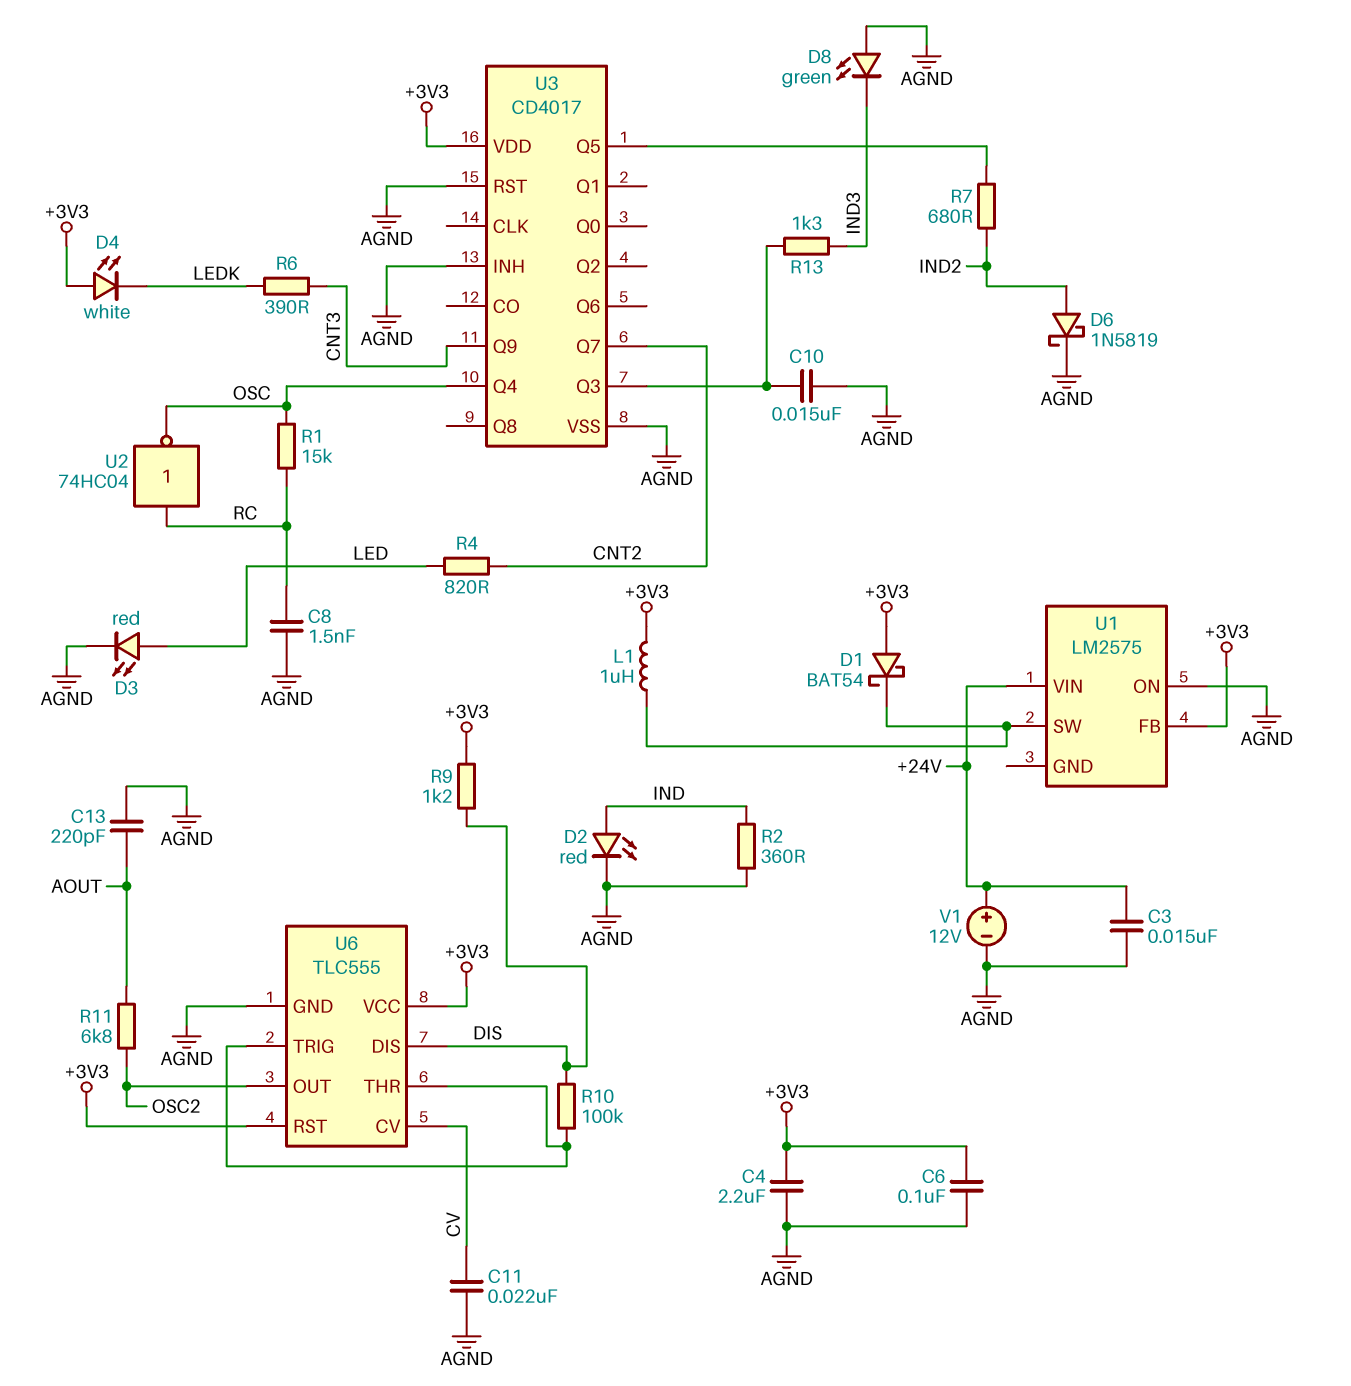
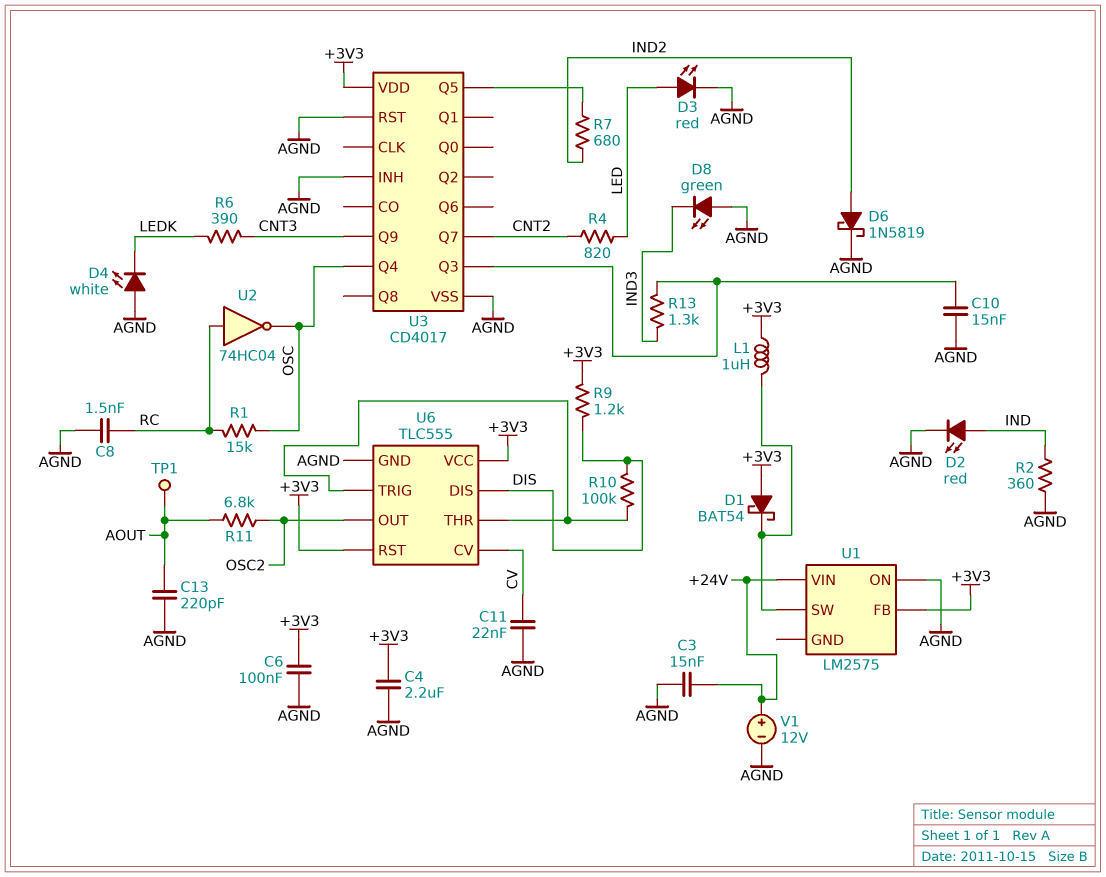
D4: LED white (A +3V3, K LEDK) -> LED white (A AGND, K LEDK)
TP1: none -> test point (AOUT)

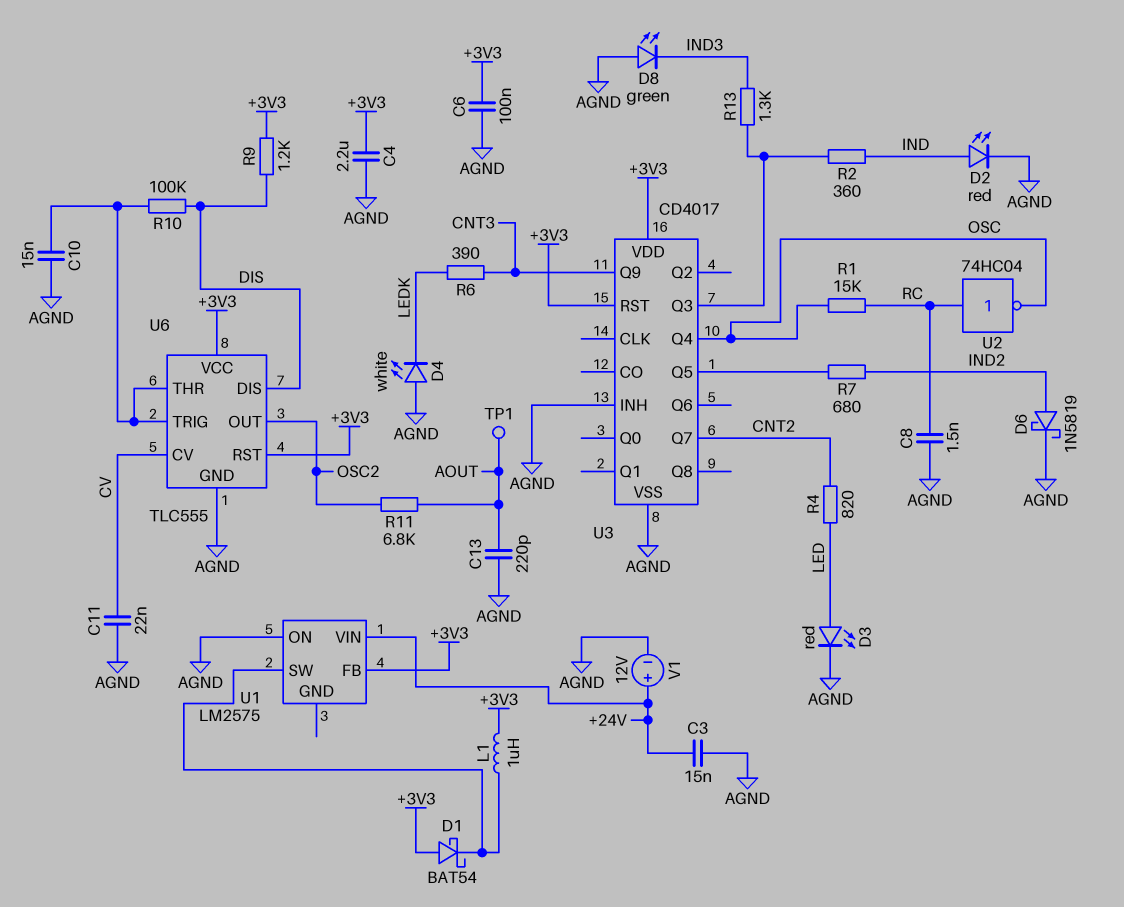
C10: 15nF (AGND, U3/Q3) -> 15nF (AGND, U6/THR)
R2: 360 (AGND, IND) -> 360 (IND, U3/Q3)
U3 pin RST: AGND -> +3V3

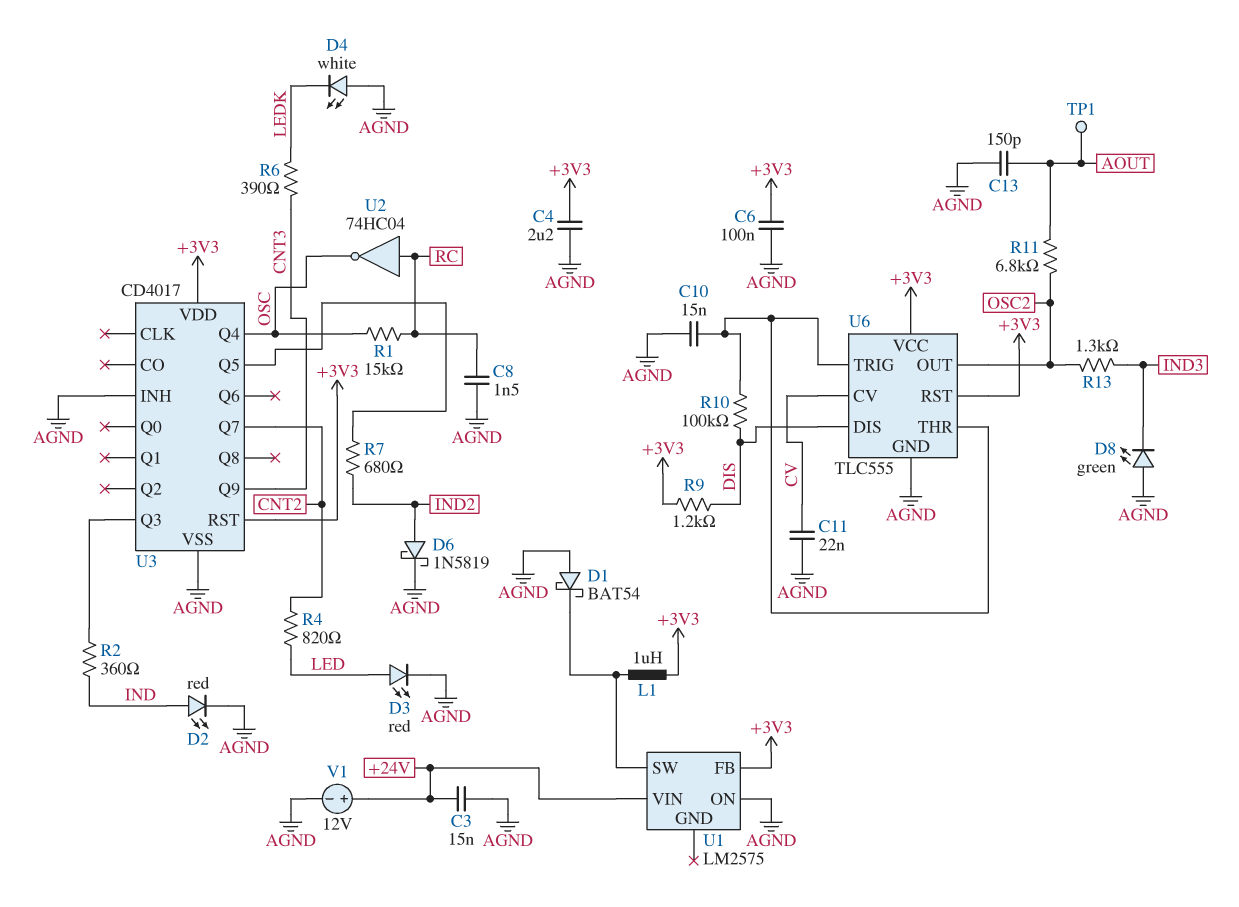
C13: 220pF (AGND, AOUT) -> 150pF (AGND, AOUT)
D1: schottky BAT54 (A +3V3, K U1/SW) -> schottky BAT54 (A AGND, K U1/SW)
R13: 1.3k (IND3, U3/Q3) -> 1.3k (IND3, OSC2)

